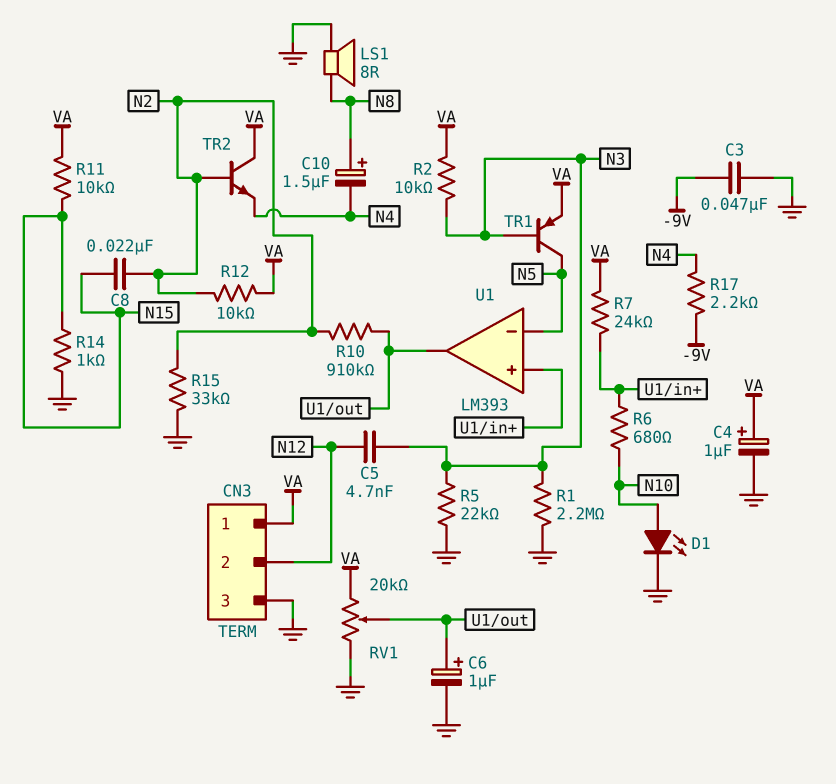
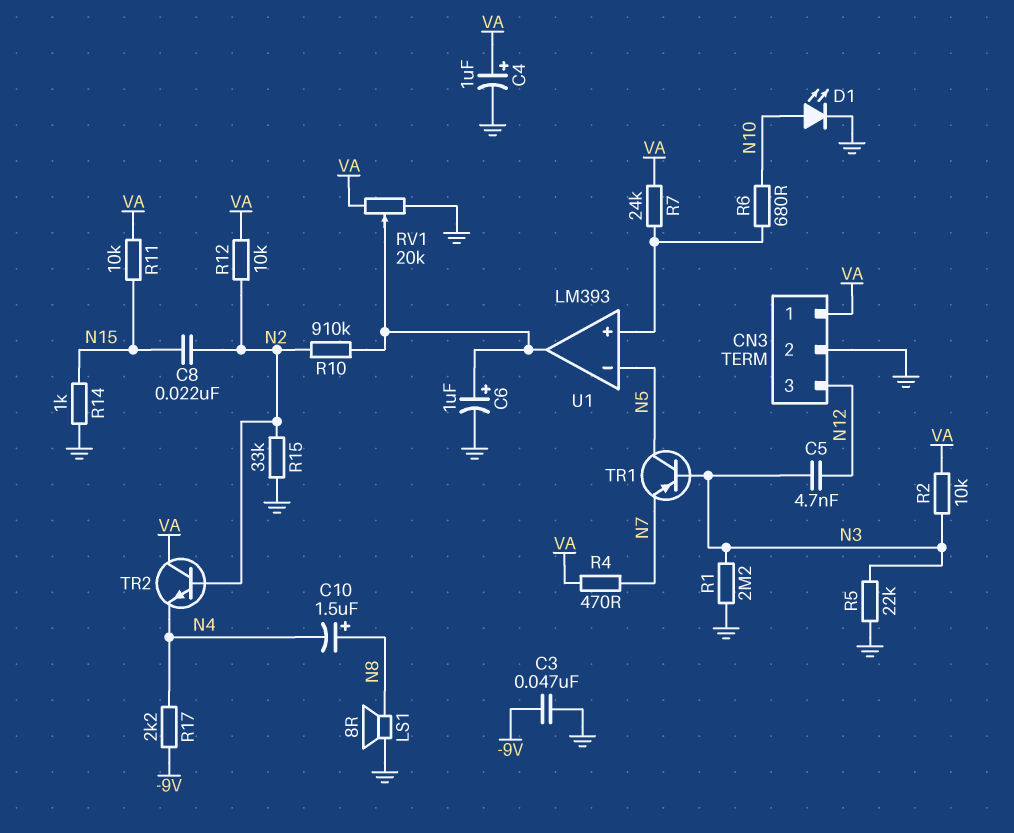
CN3 pin 2: N12 -> GND
CN3 pin 3: GND -> N12
R4: none -> 470 (N7, VA)
TR1: PNP (B N3, C N5, E VA) -> PNP (B N3, C N5, E N7)

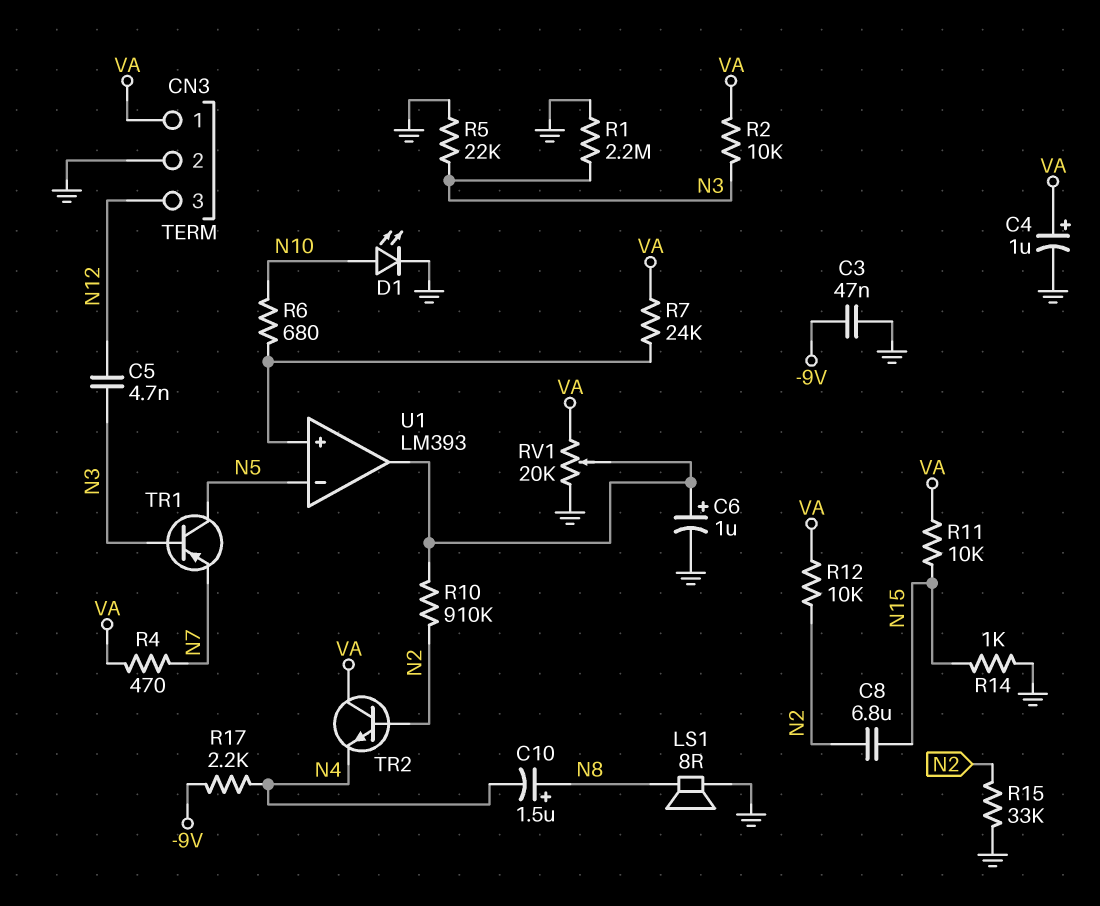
C8: 22nF (N2, N15) -> 6.8uF (N2, N15)

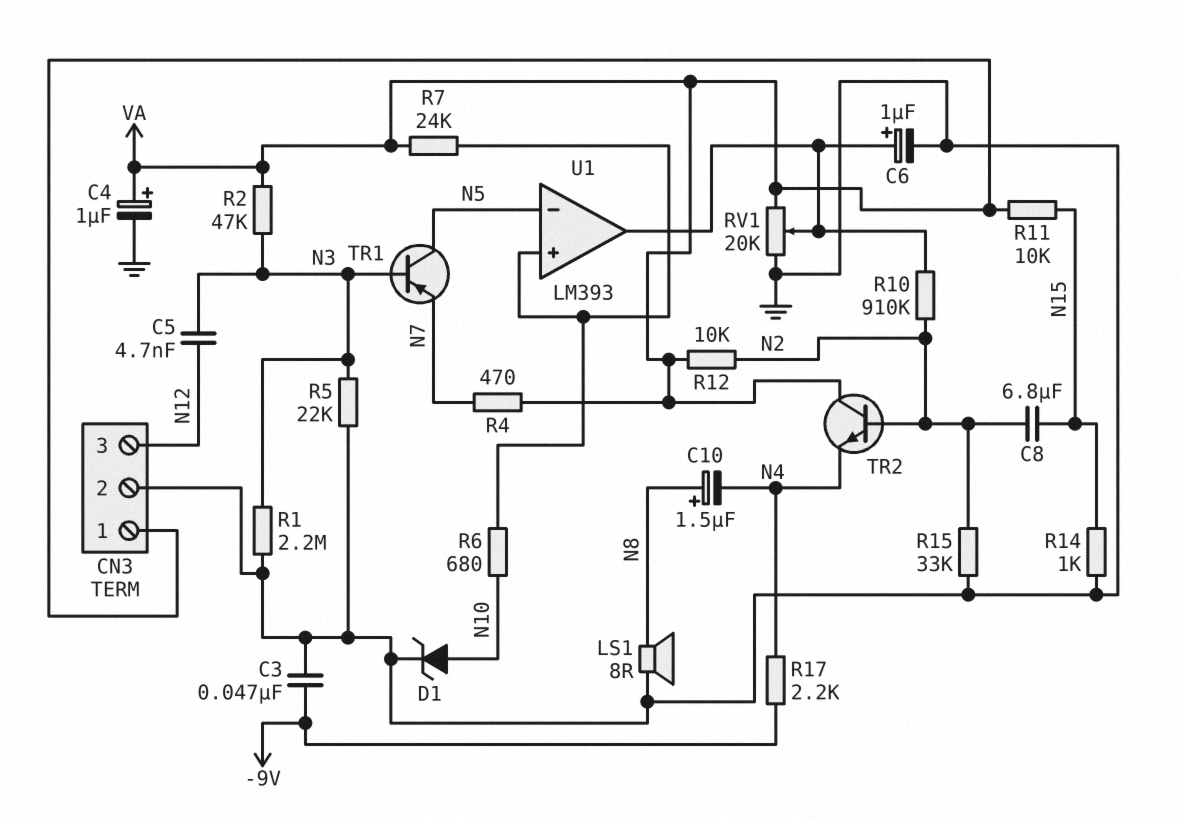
D1: LED (A N10, K GND) -> zener (A N10, K GND)
R2: 10k (N3, VA) -> 47k (N3, VA)

